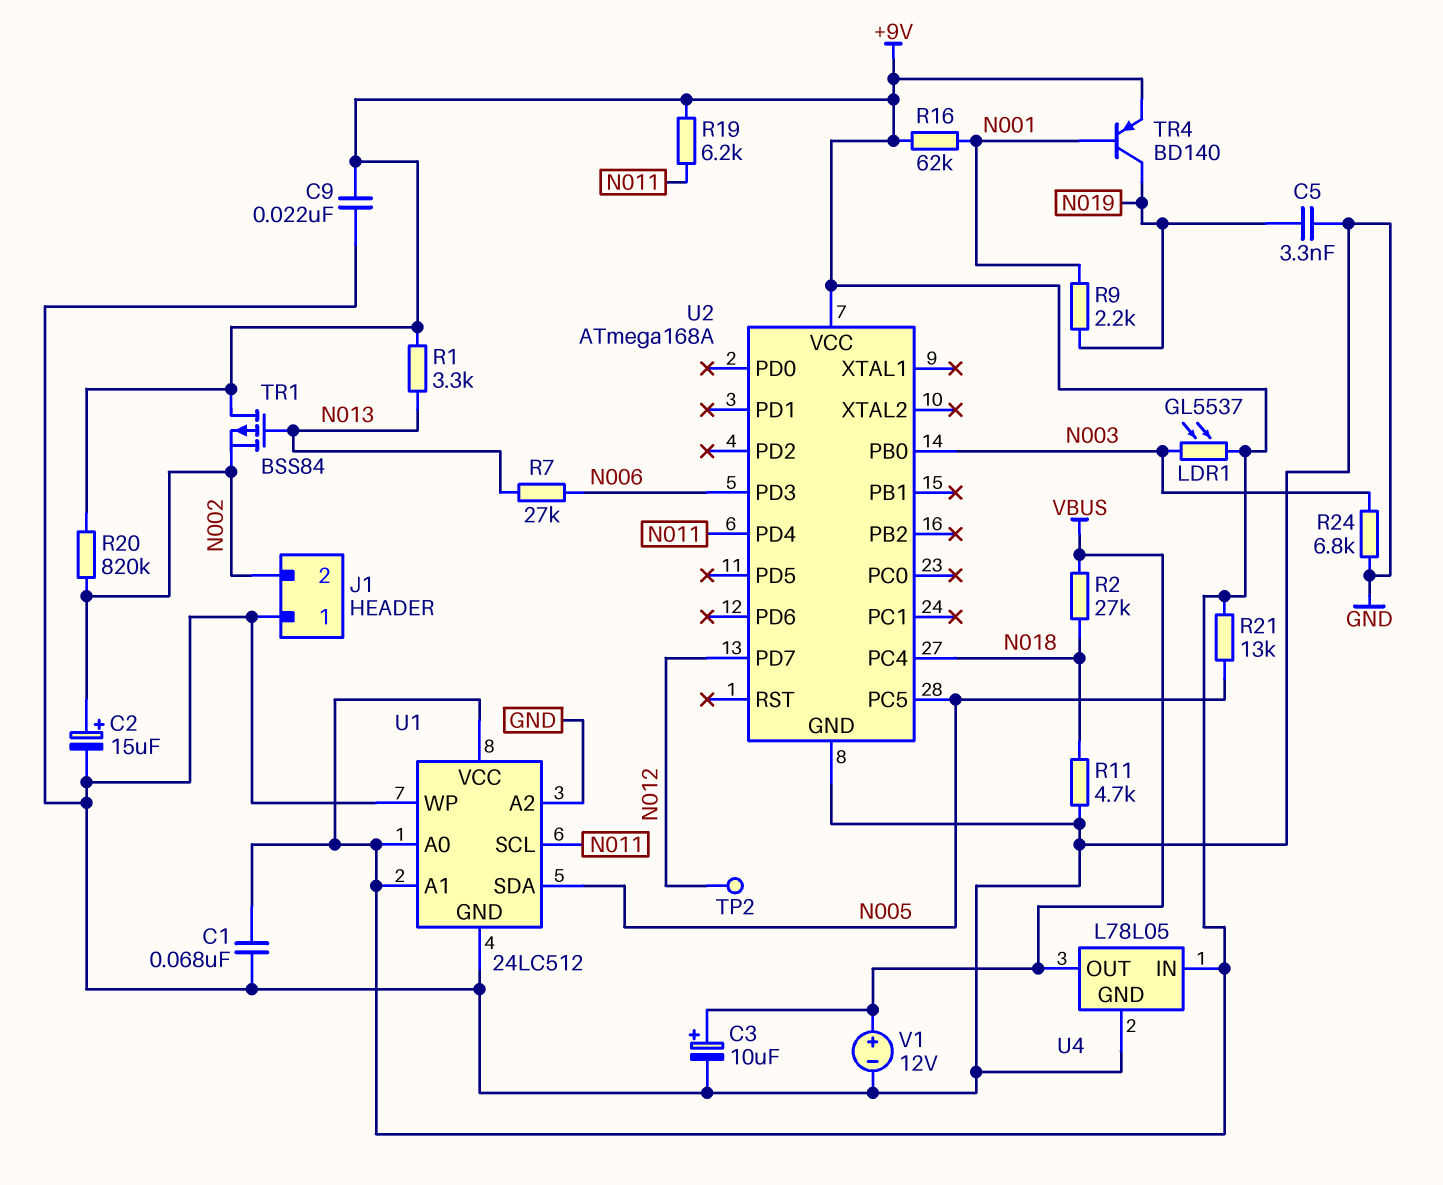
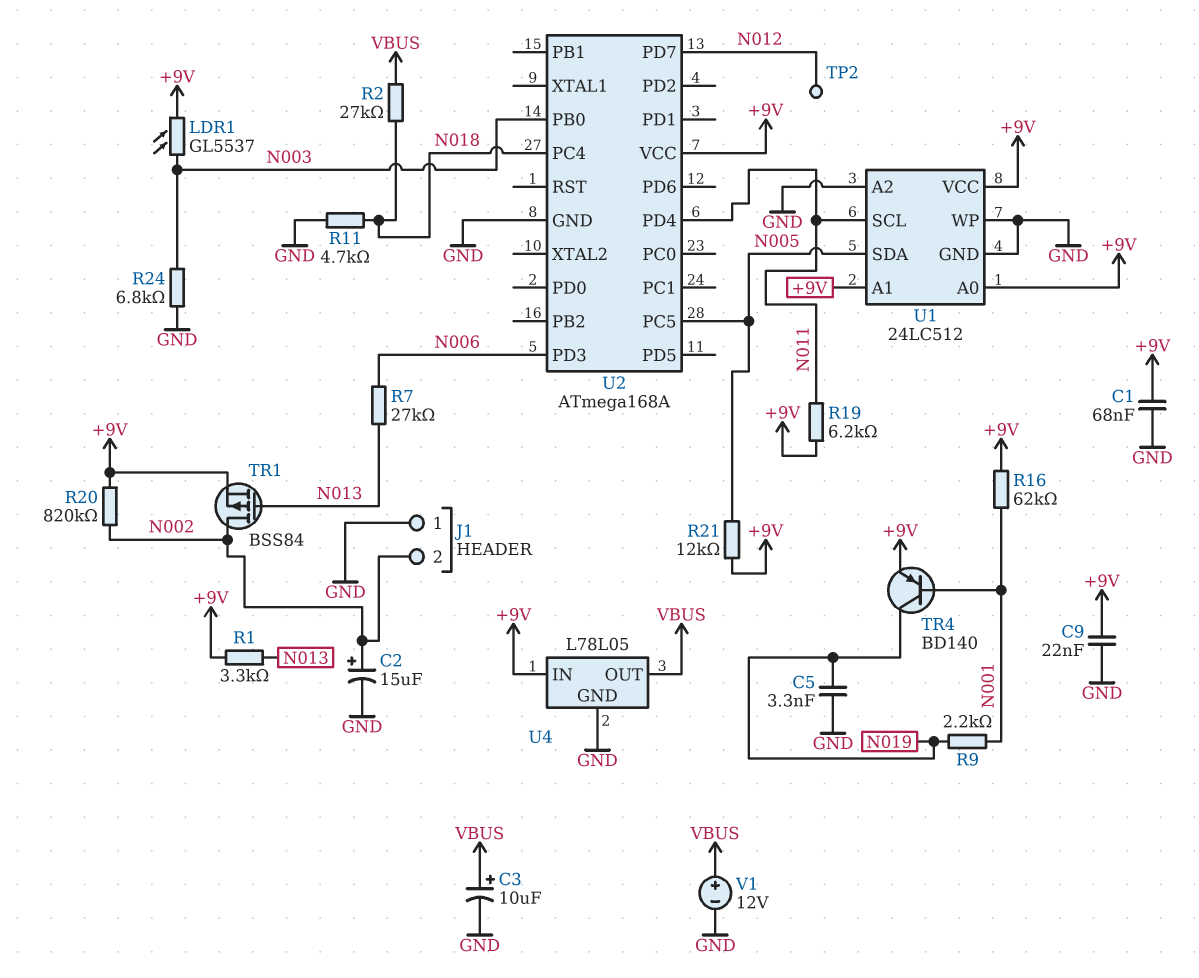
R21: 13k (+9V, N005) -> 12k (+9V, N005)
TR1: PMOS BSS84 (G N013, D +9V, S N002) -> PMOS BSS84 (G N013, D N002, S +9V)

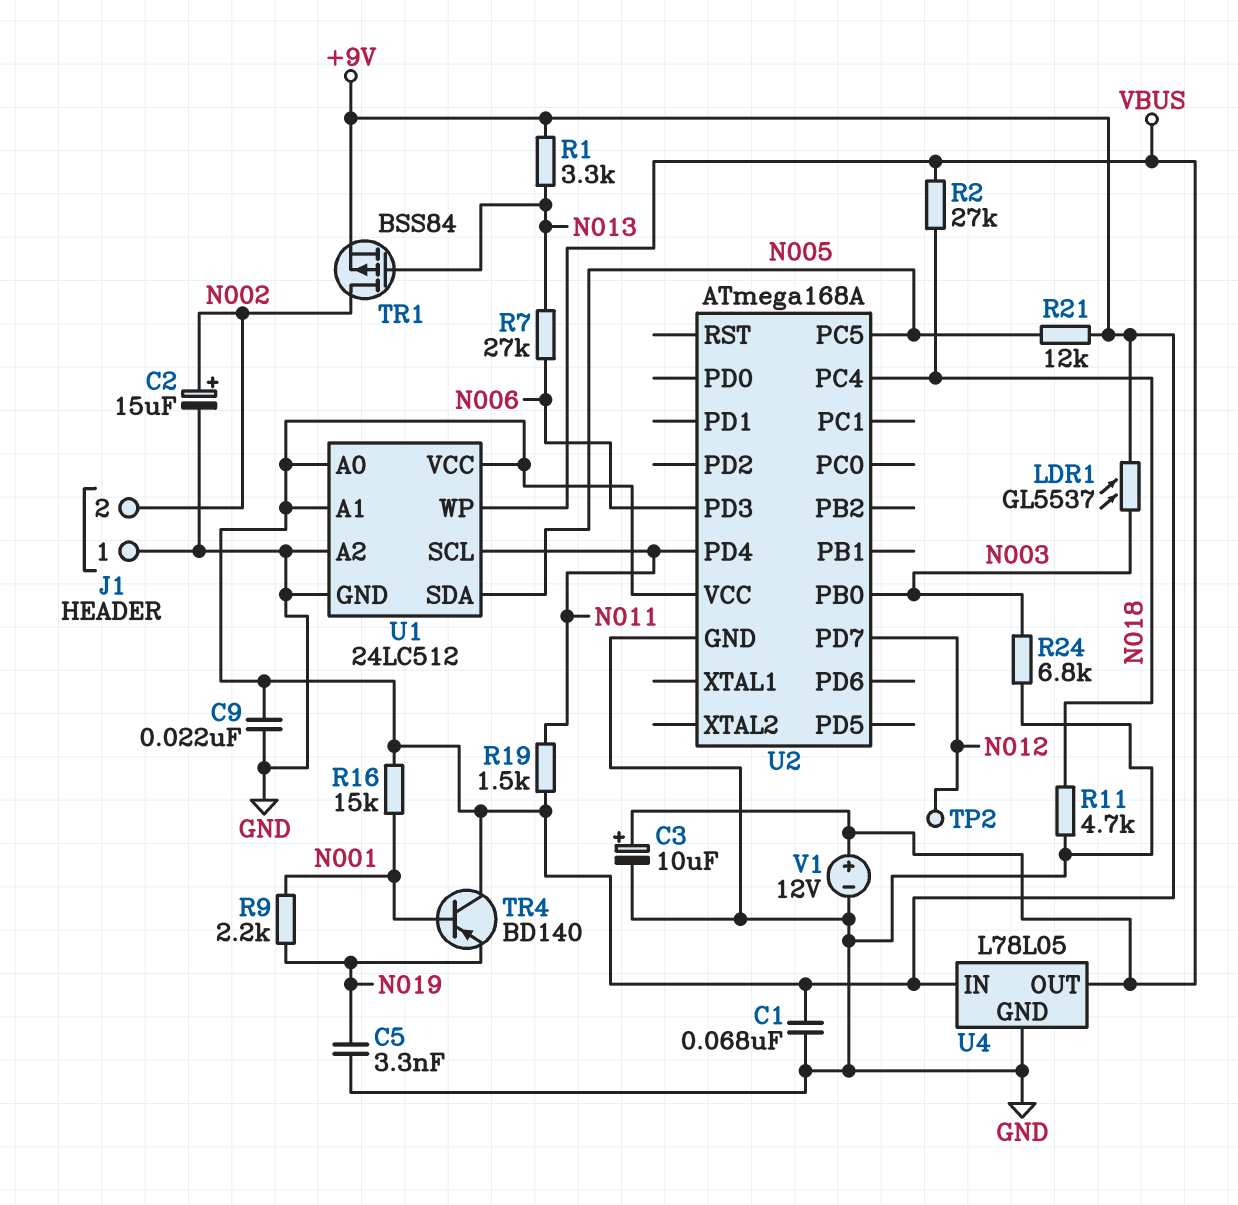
R16: 62k (+9V, N001) -> 15k (+9V, N001)
R19: 6.2k (+9V, N011) -> 1.5k (+9V, N011)
R20: 820k (+9V, N002) -> none
TR4: PNP BD140 (B N001, C N019, E +9V) -> PNP BD140 (B N001, C +9V, E N019)
U1 pin WP: GND -> VBUS

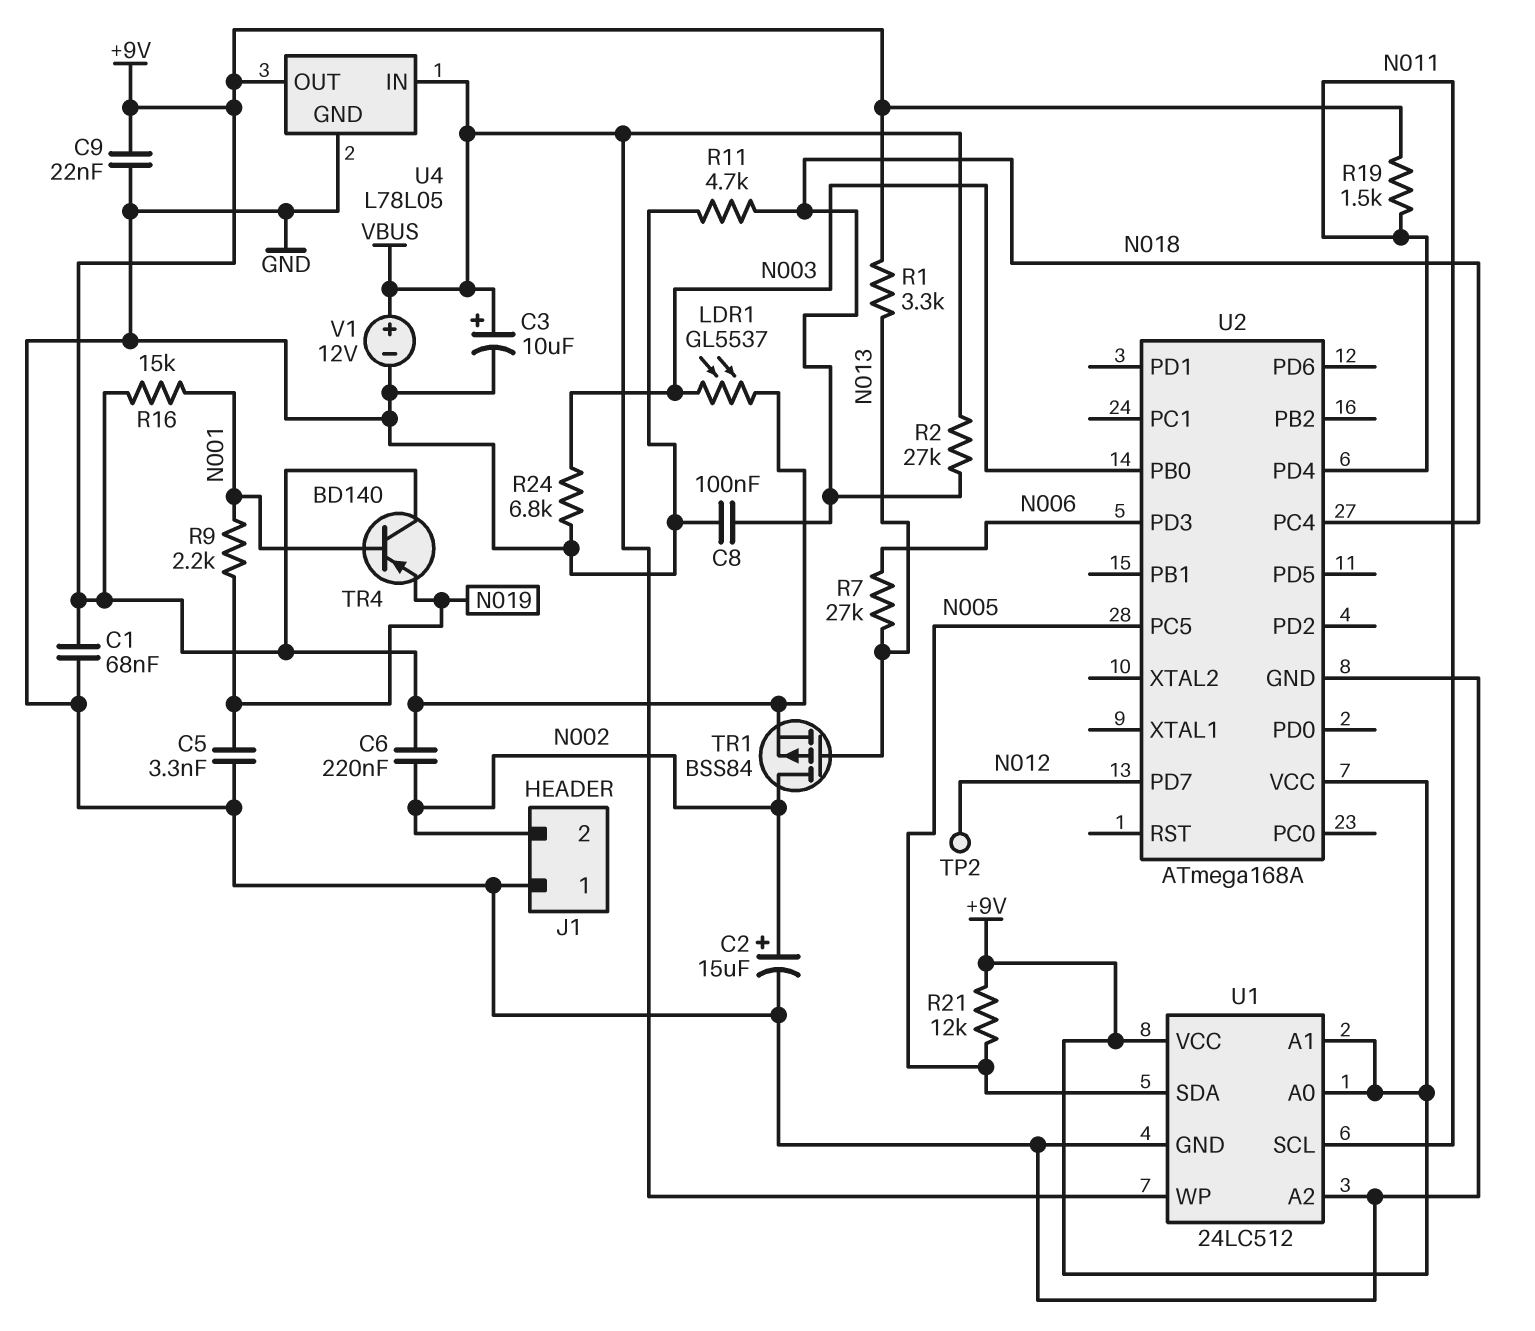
C6: none -> 220nF (+9V, N002)
C8: none -> 100nF (GND, N018)
U4 pin IN: +9V -> VBUS
U4 pin OUT: VBUS -> +9V

